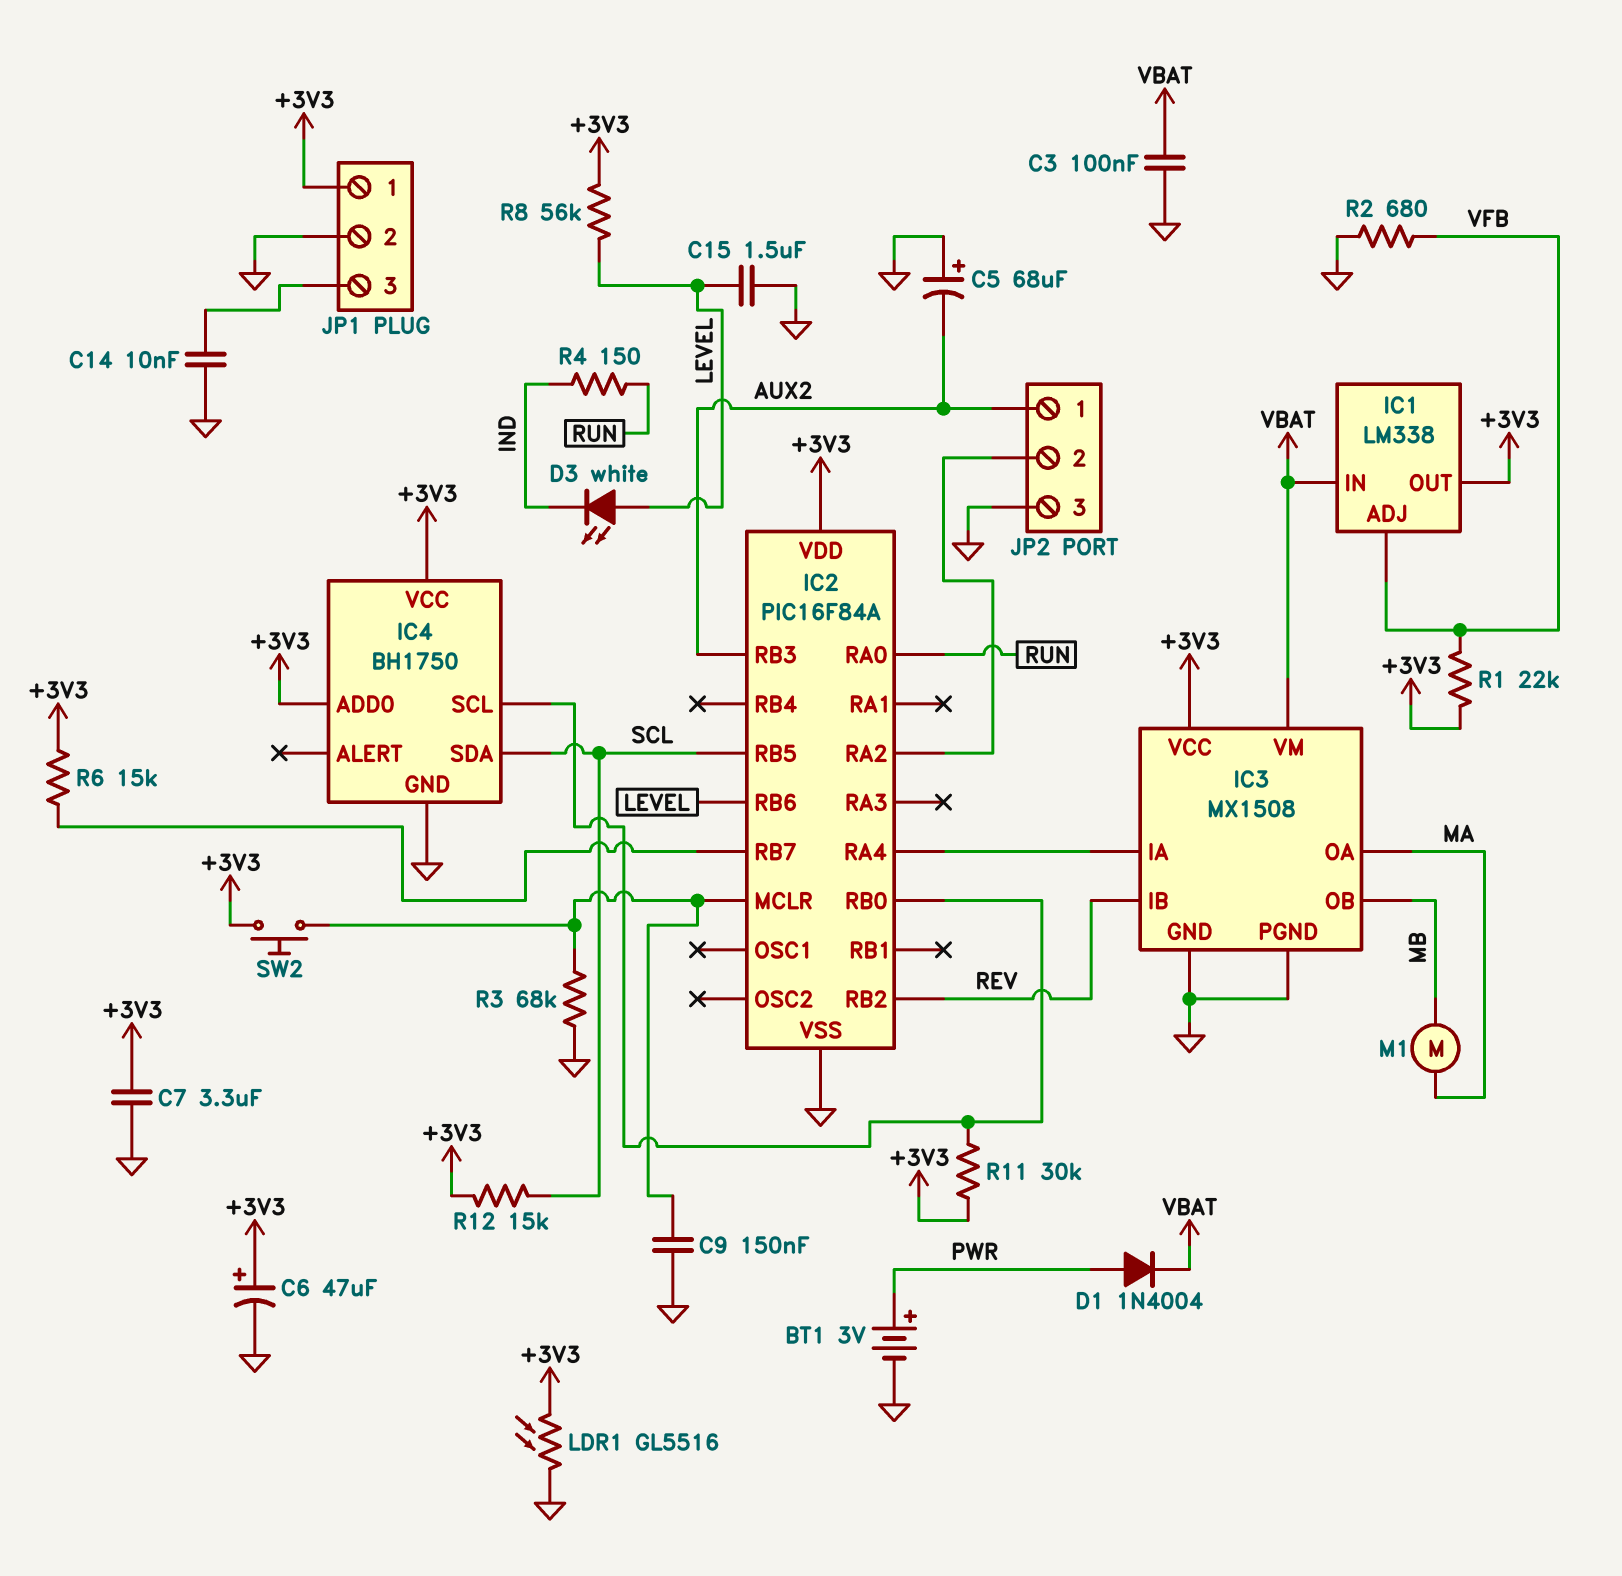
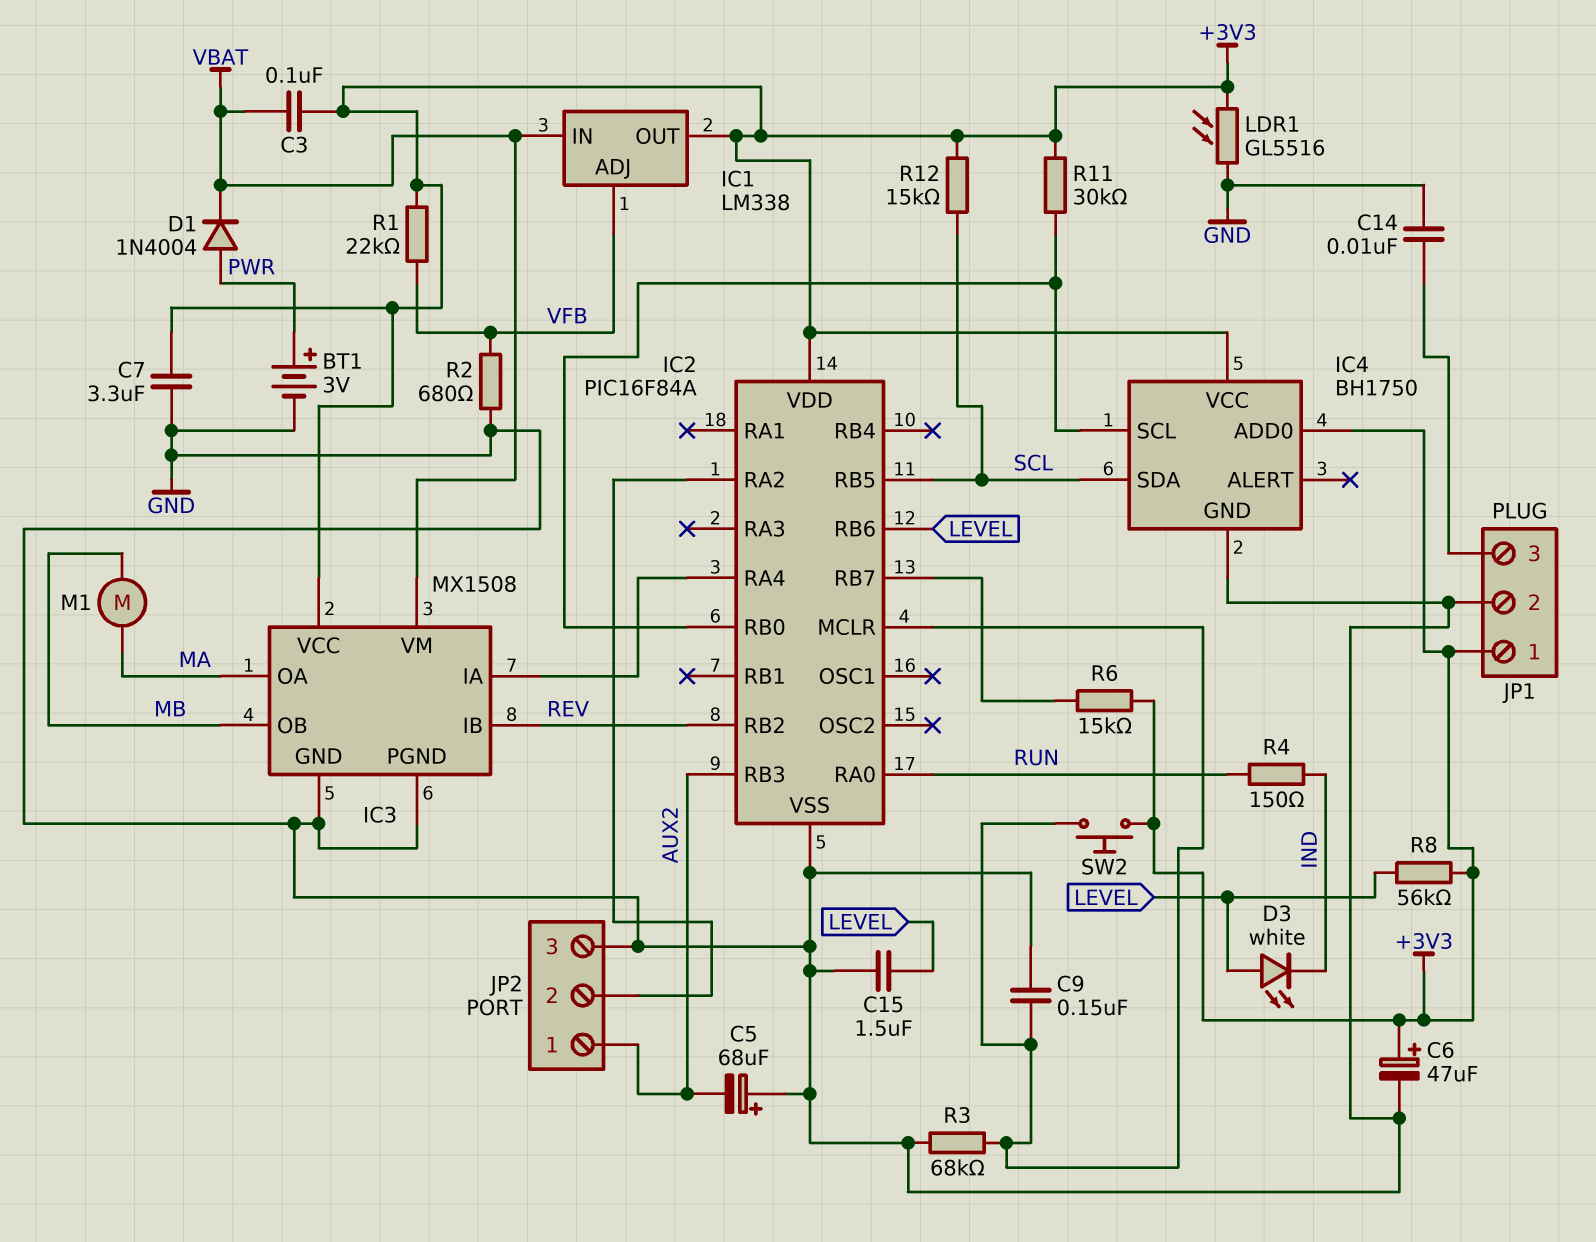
C3: 100nF (GND, VBAT) -> 100nF (+3V3, VBAT)

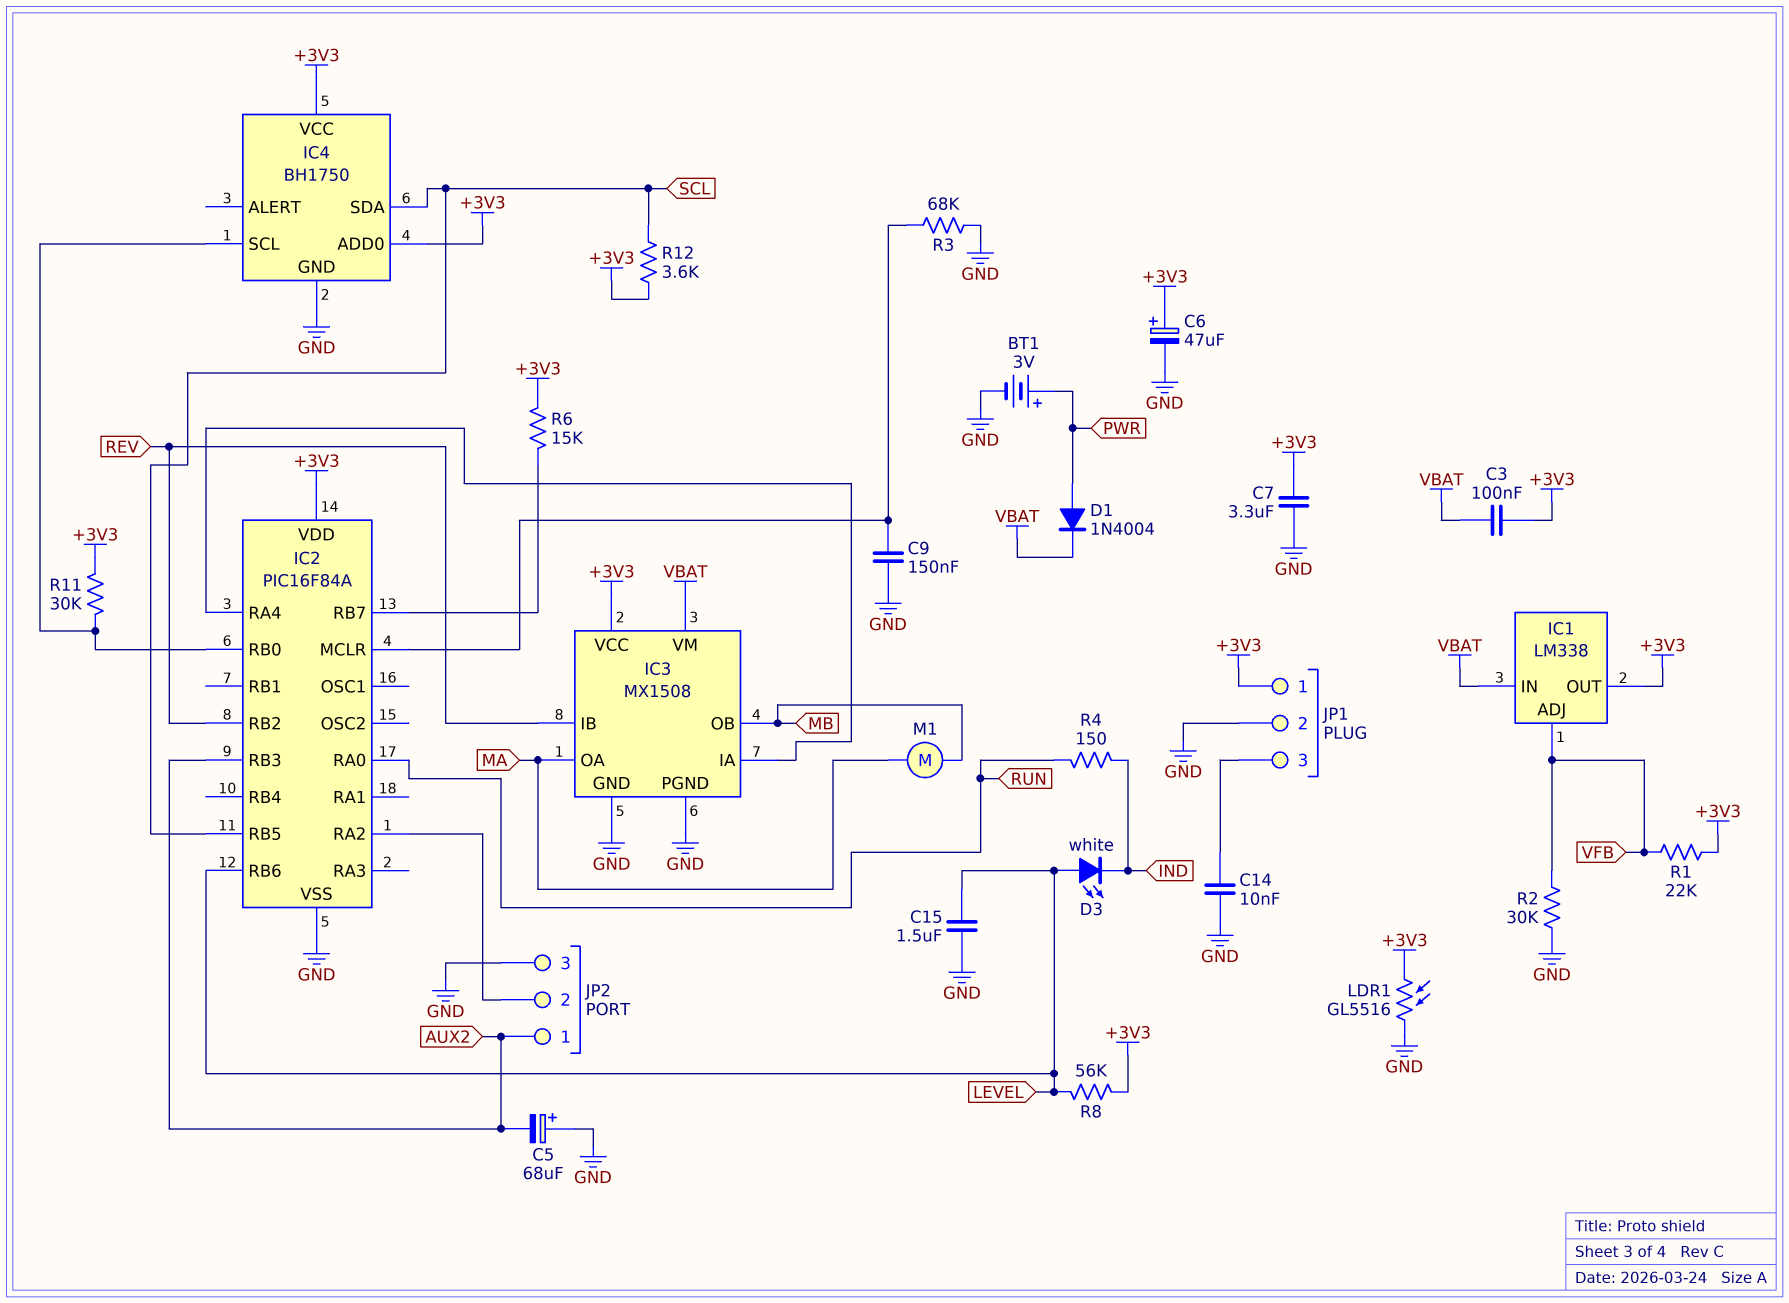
R2: 680 (GND, VFB) -> 30k (GND, VFB)
R12: 15k (+3V3, SCL) -> 3.6k (+3V3, SCL)
SW2: button (+3V3, IC2/MCLR) -> none

